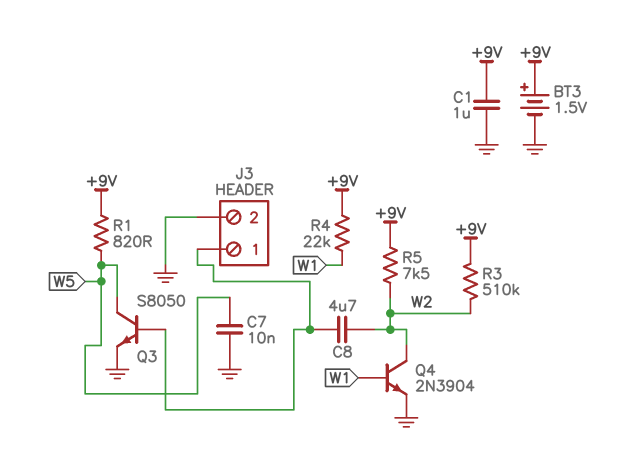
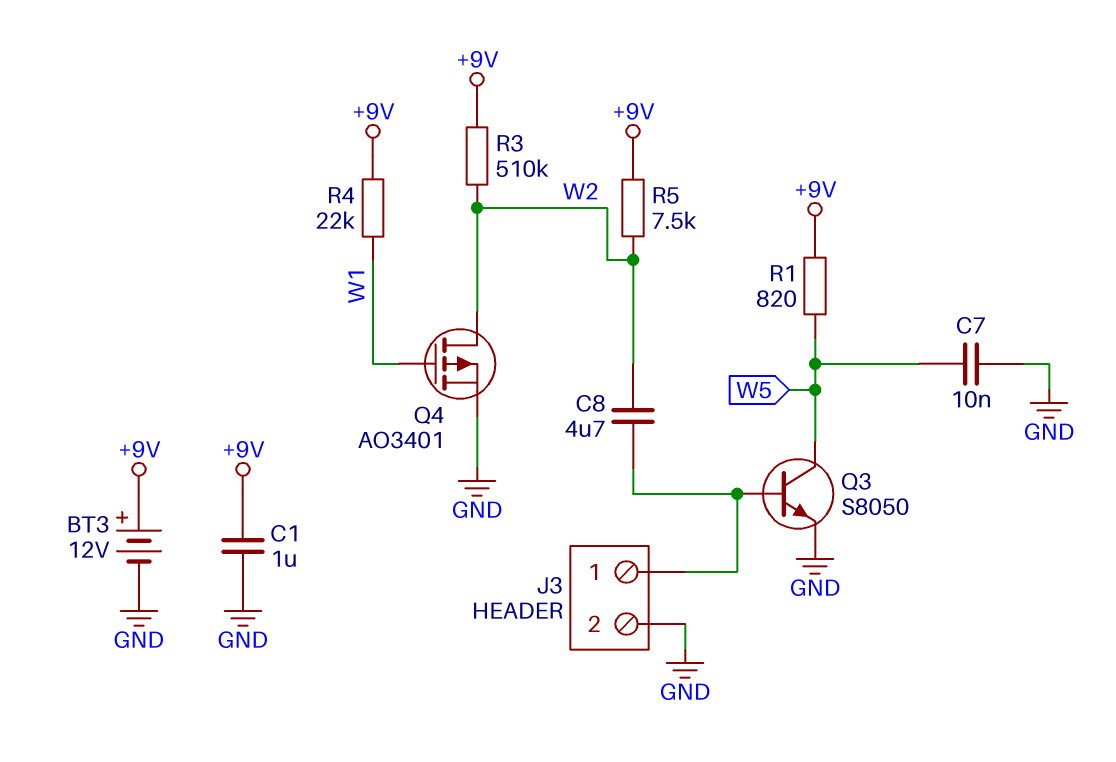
BT3: 1.5V (plus +9V, minus GND) -> 12V (plus +9V, minus GND)
Q4: NPN 2N3904 (B W1, C W2, E GND) -> PMOS AO3401 (G W1, D W2, S GND)

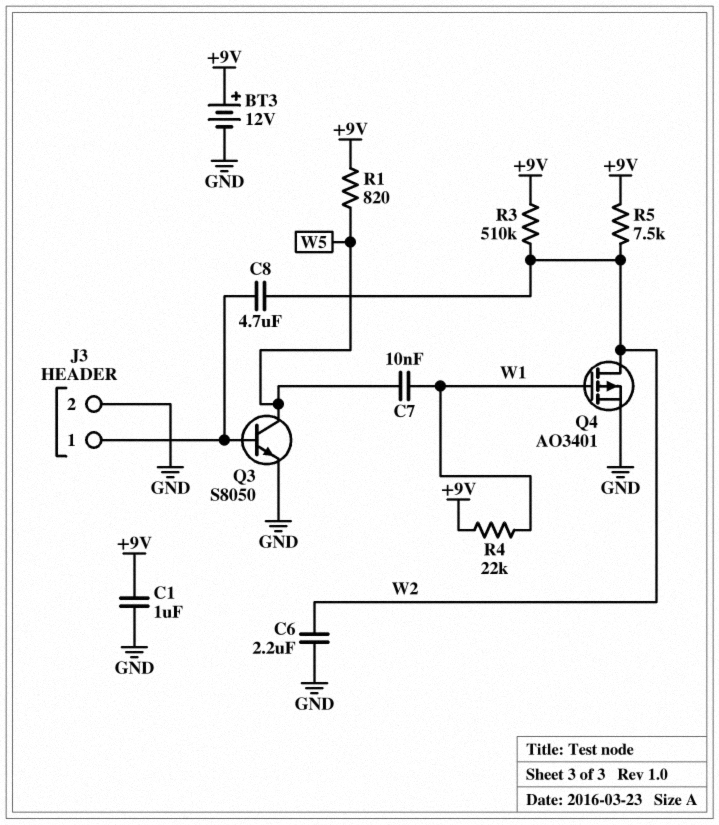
C6: none -> 2.2uF (GND, W2)
C7: 10nF (GND, W5) -> 10nF (W1, W5)

